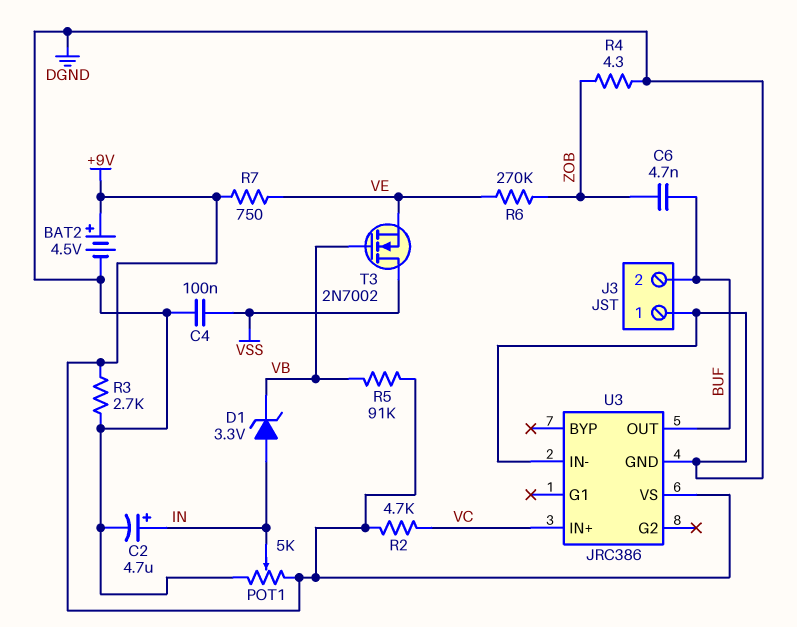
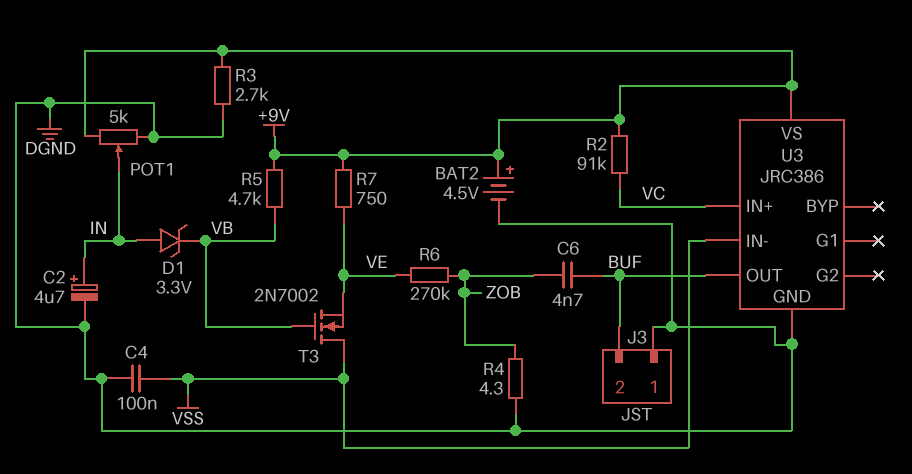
R2: 4.7k (+9V, VC) -> 91k (+9V, VC)
R5: 91k (+9V, VB) -> 4.7k (+9V, VB)
U3 pin IN-: DGND -> VSS

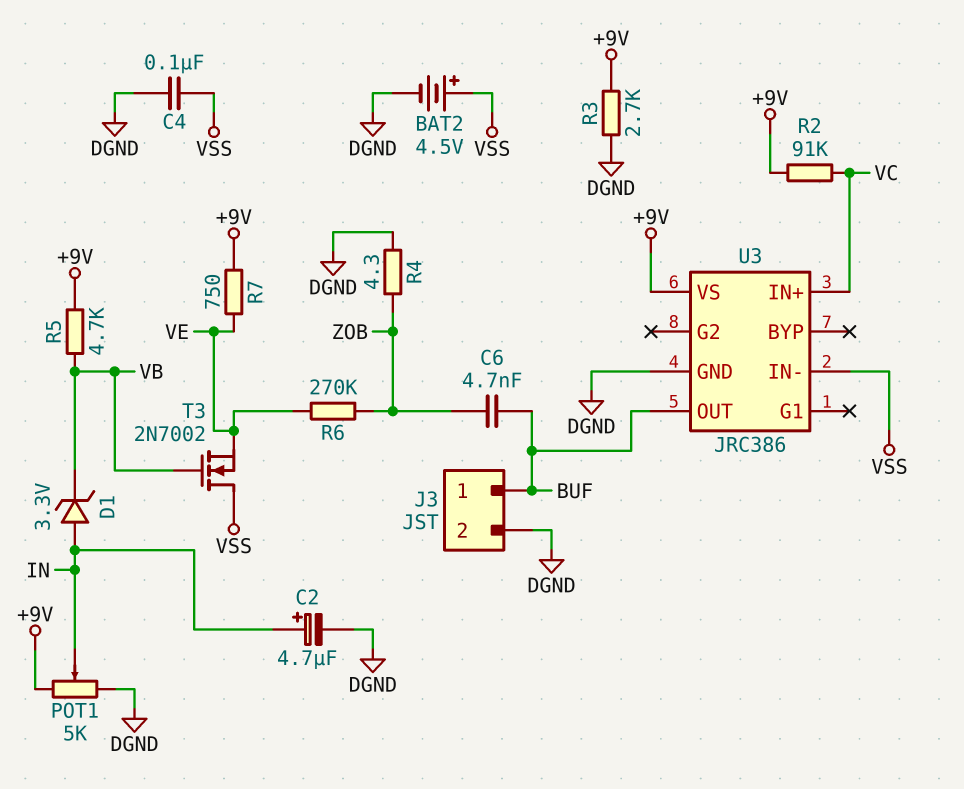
BAT2: 4.5V (plus +9V, minus DGND) -> 4.5V (plus VSS, minus DGND)
J3 pin 1: DGND -> BUF
J3 pin 2: BUF -> DGND

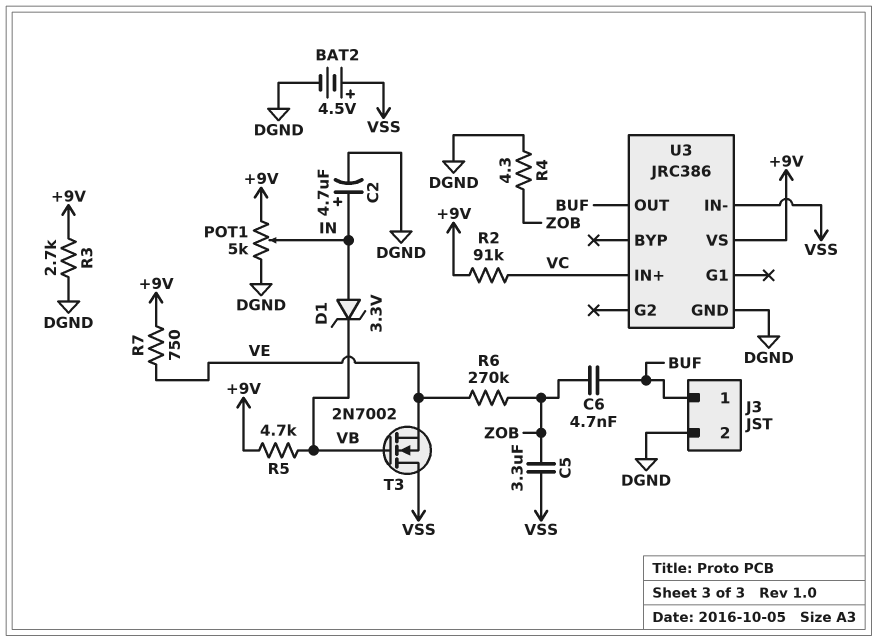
C4: 100nF (DGND, VSS) -> none
C5: none -> 3.3uF (VSS, ZOB)

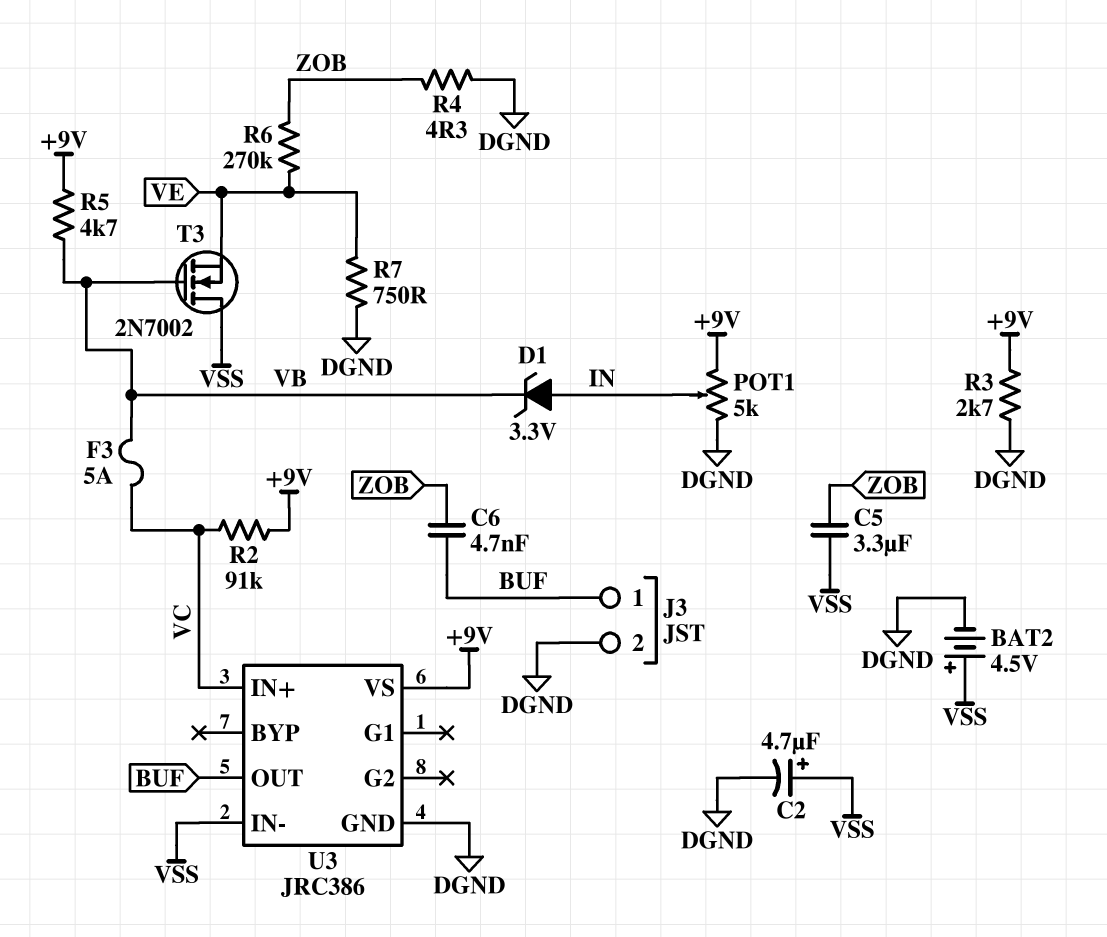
C2: 4.7uF (plus IN, minus DGND) -> 4.7uF (plus VSS, minus DGND)
F3: none -> 5A (VB, VC)
R7: 750 (+9V, VE) -> 750 (DGND, VE)

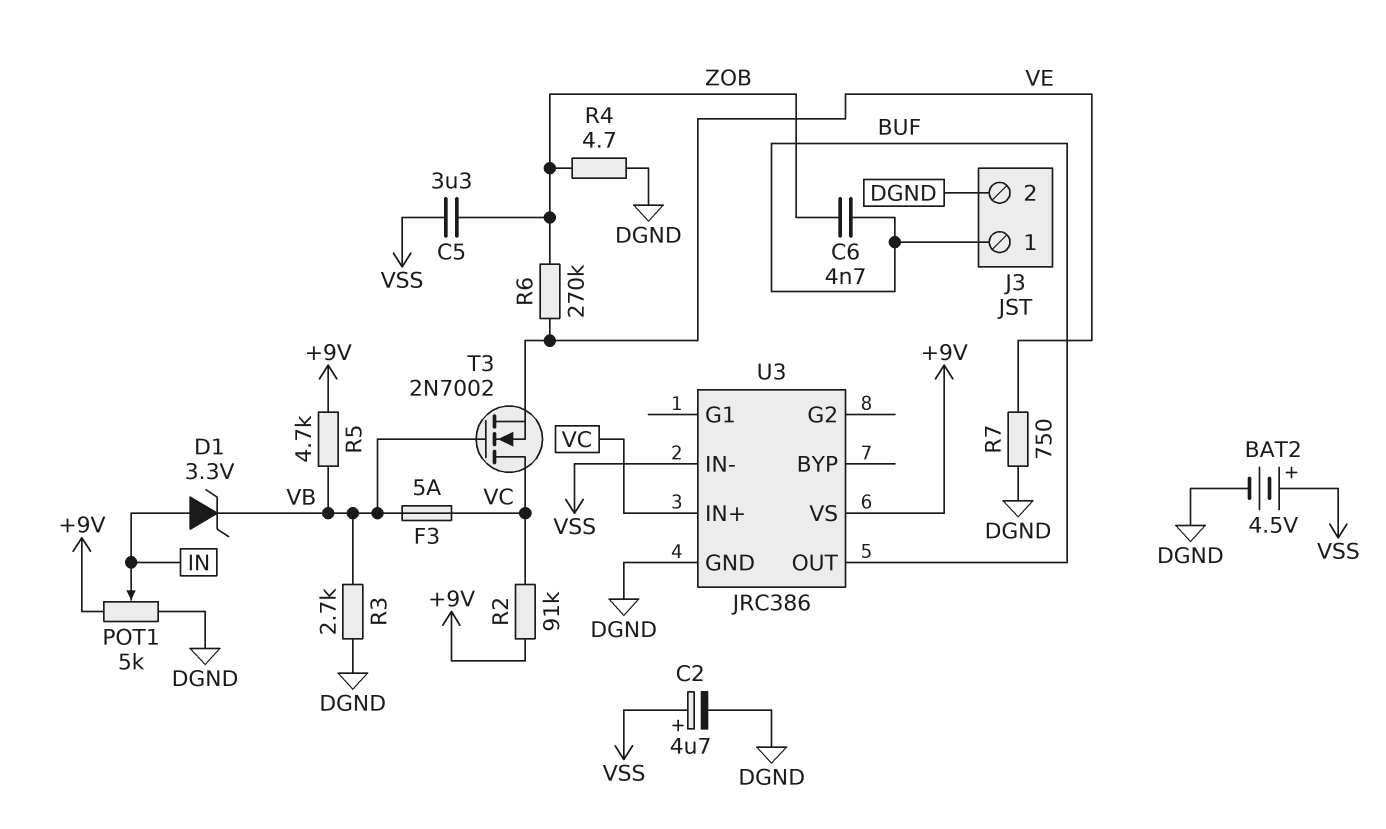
R3: 2.7k (+9V, DGND) -> 2.7k (DGND, VB)
R4: 4.3 (DGND, ZOB) -> 4.7 (DGND, ZOB)
T3: NMOS 2N7002 (G VB, D VSS, S VE) -> NMOS 2N7002 (G VB, D VC, S VE)

